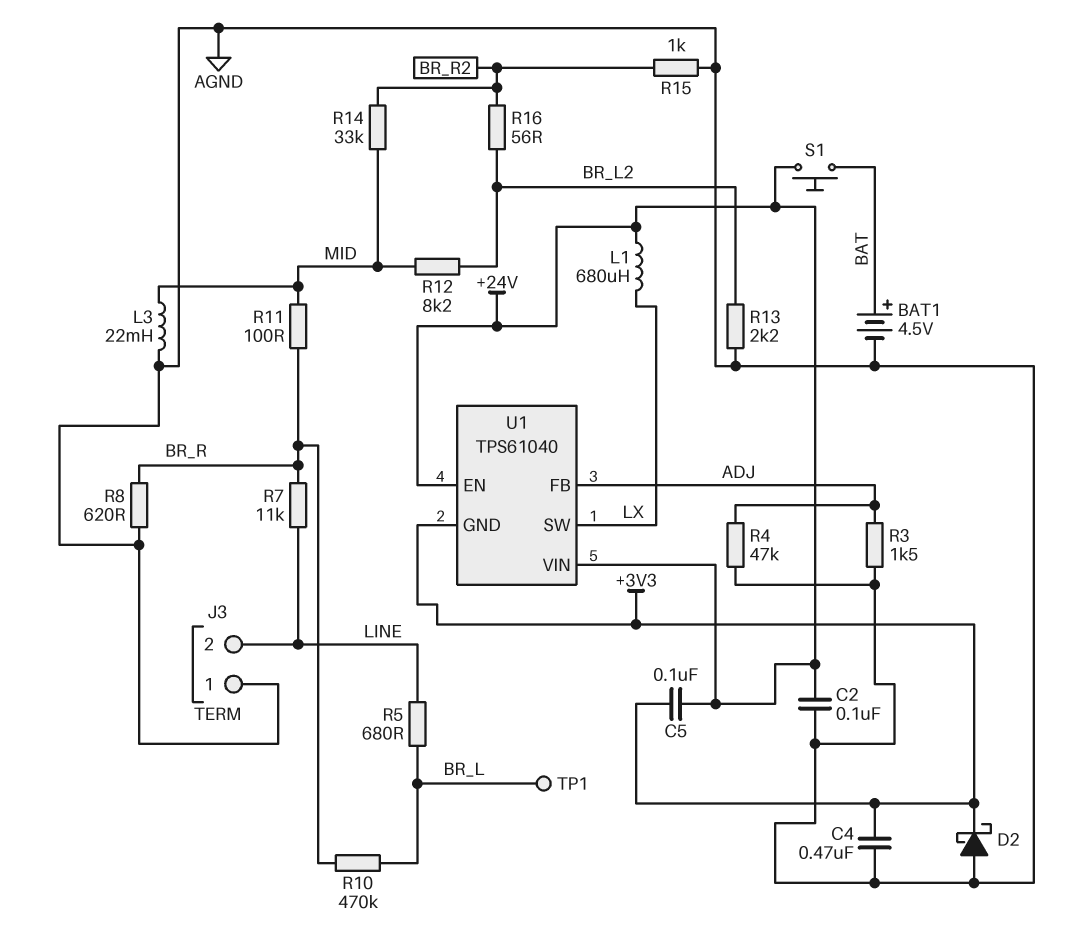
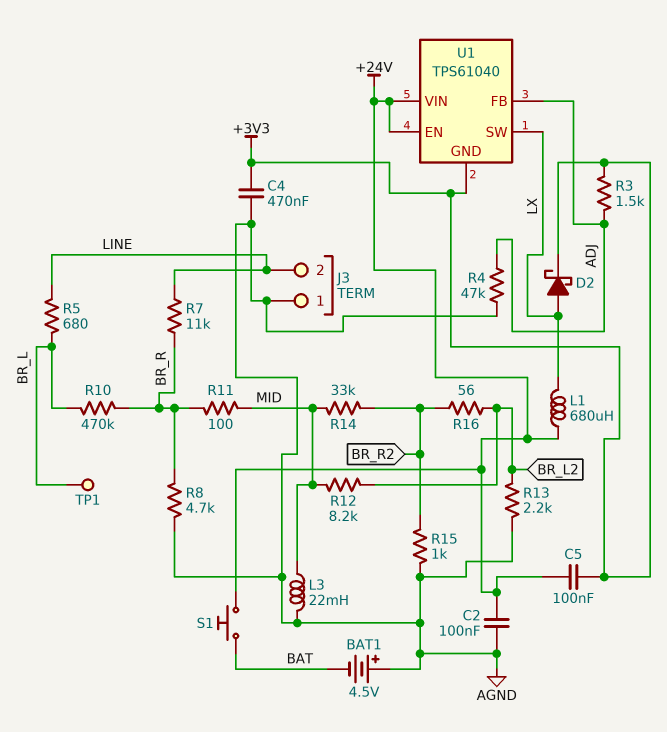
BAT1: 4.5V (plus BAT, minus AGND) -> 4.5V (plus AGND, minus BAT)
D2: schottky (A AGND, K +3V3) -> schottky (A LX, K +3V3)
R3: 1.5k (ADJ, AGND) -> 1.5k (+3V3, ADJ)
R8: 620 (AGND, BR_R) -> 4.7k (AGND, BR_R)

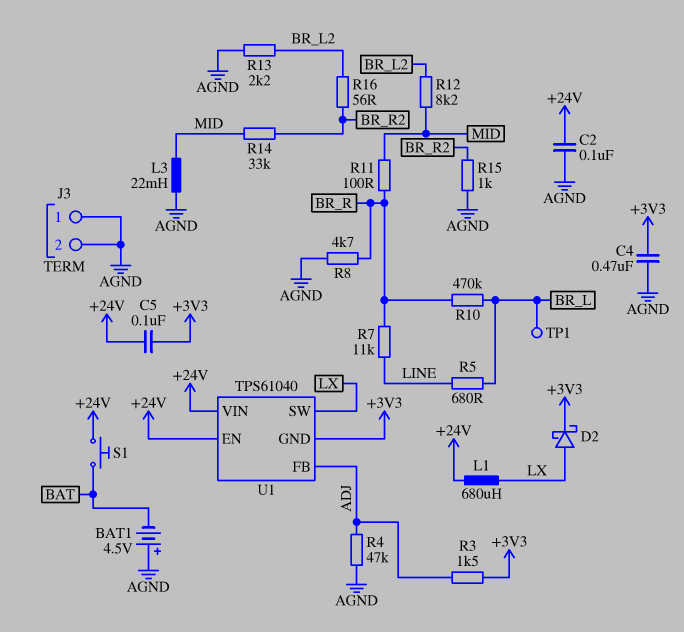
J3 pin 2: LINE -> AGND

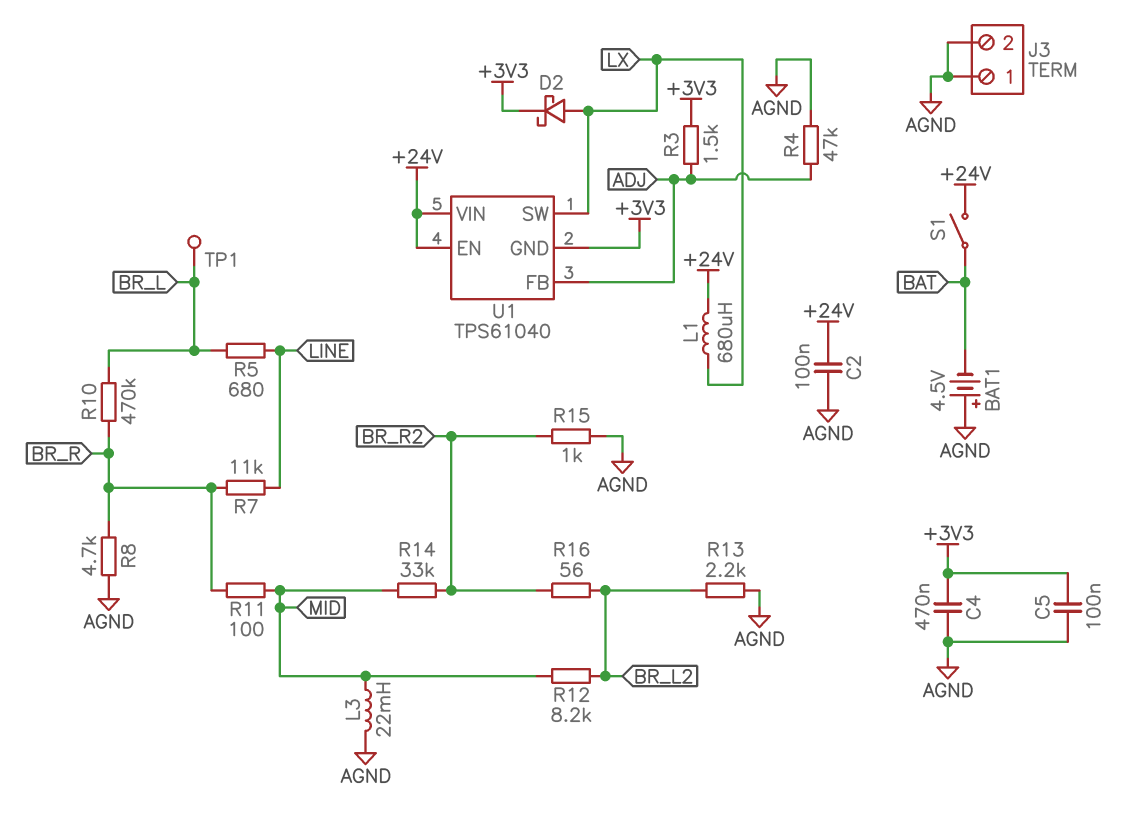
C5: 100nF (+3V3, +24V) -> 100nF (+3V3, AGND)
S1: button (+24V, BAT) -> switch (+24V, BAT)

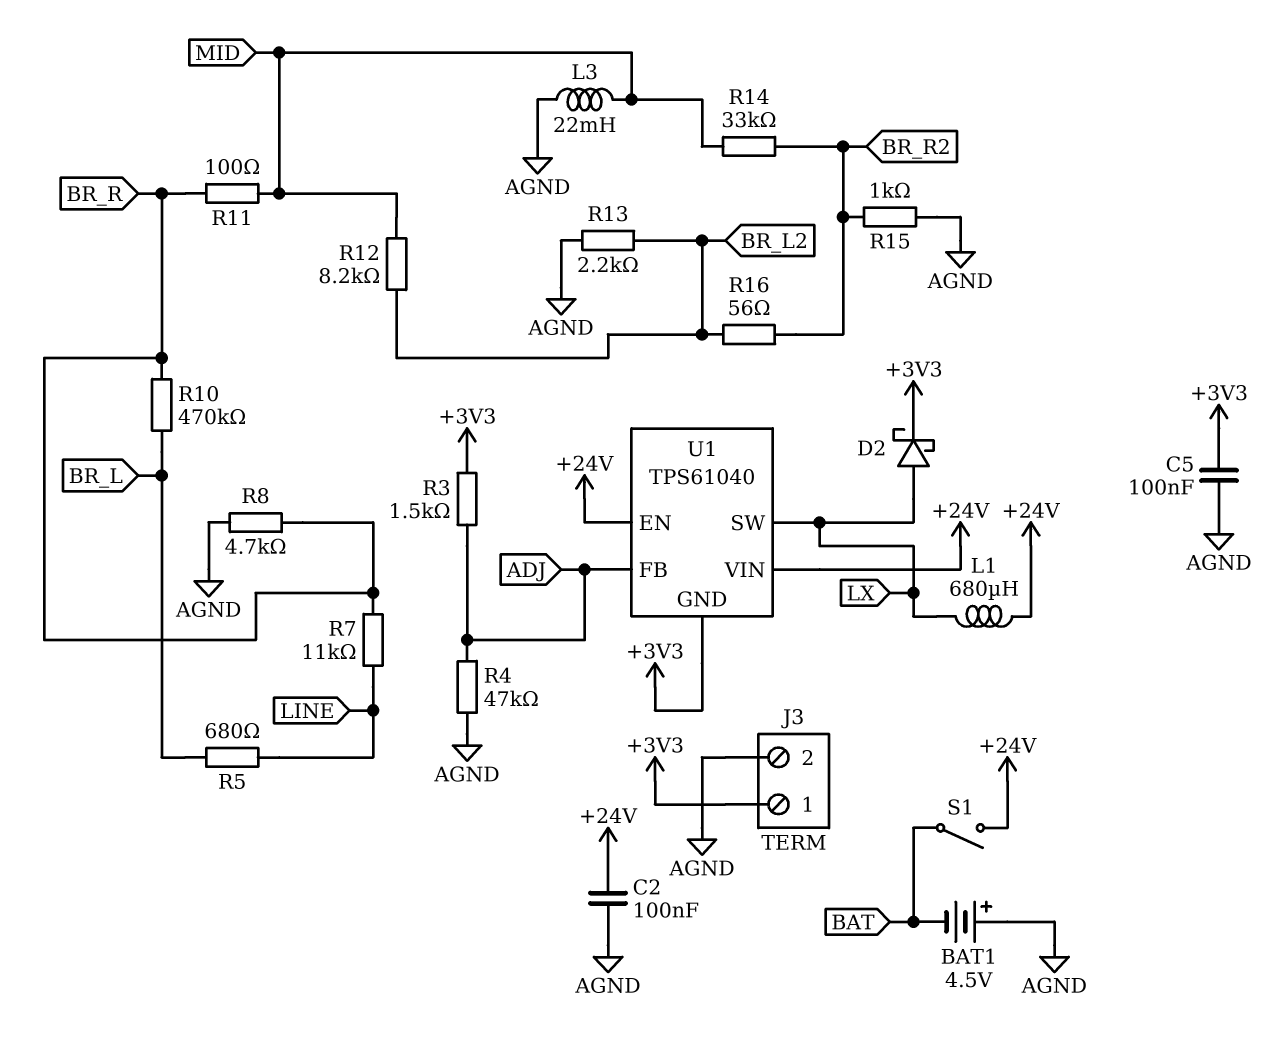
C4: 470nF (+3V3, AGND) -> none
J3 pin 1: AGND -> +3V3
TP1: test point (BR_L) -> none

